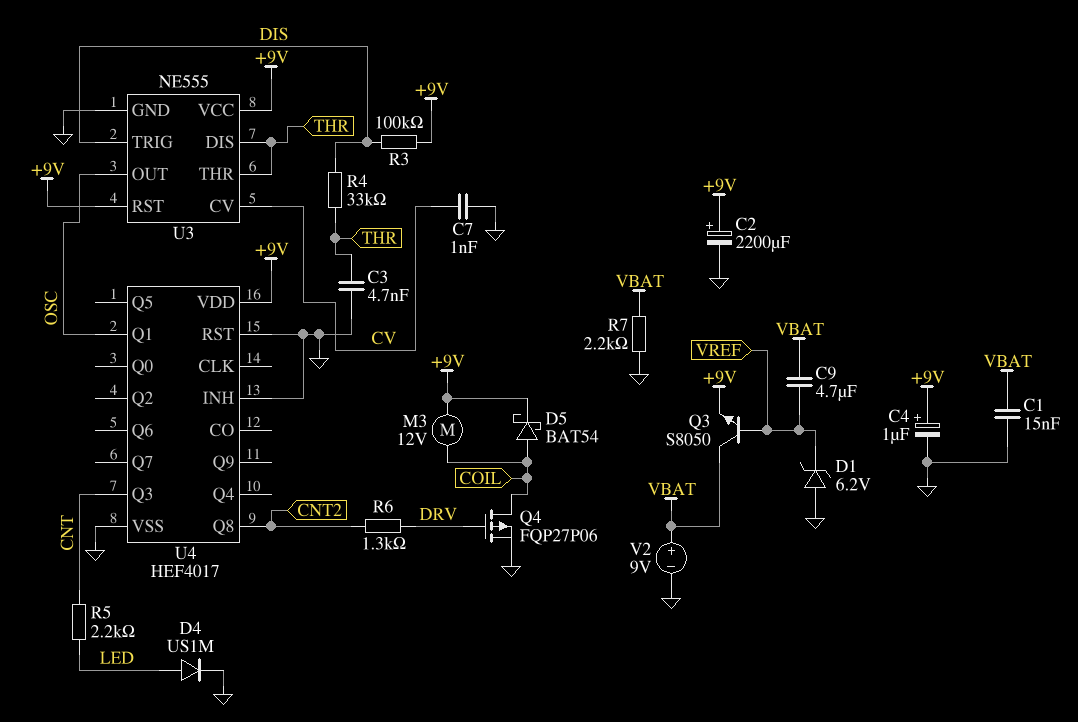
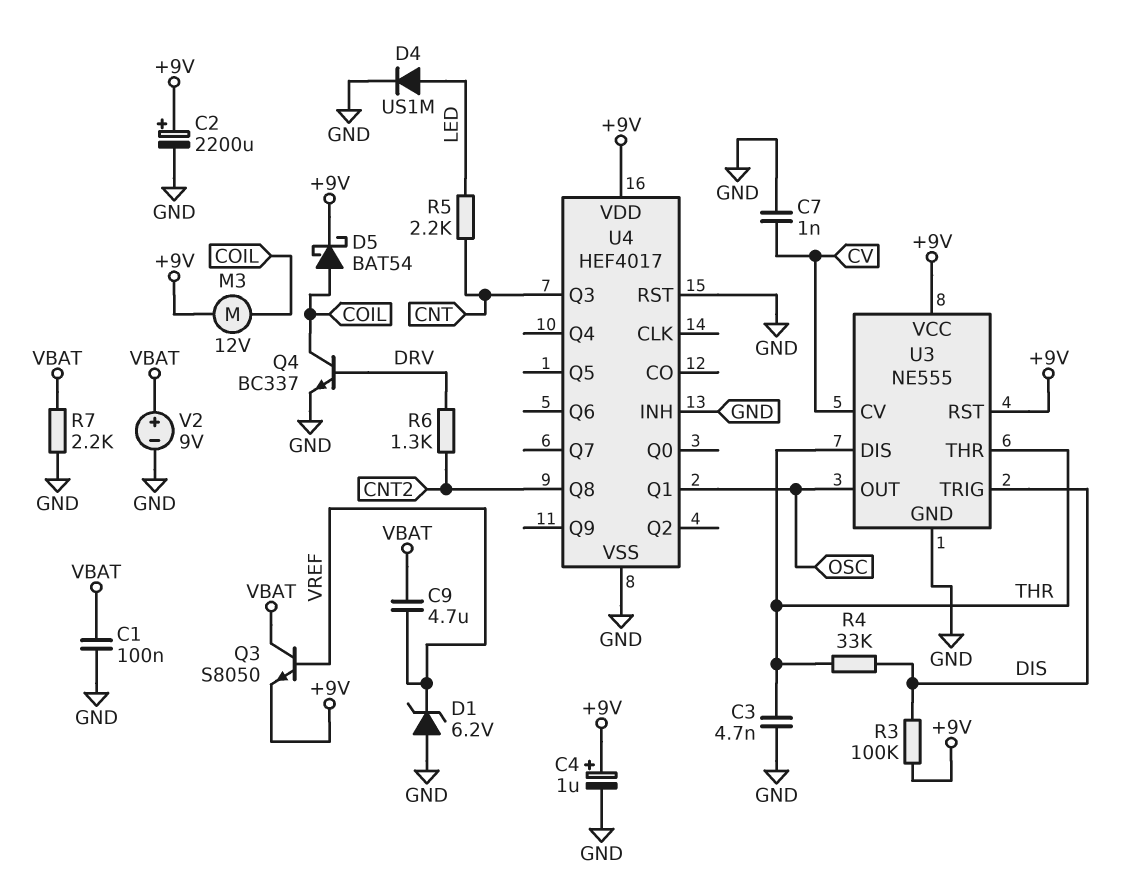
C1: 15nF (GND, VBAT) -> 100nF (GND, VBAT)
Q4: PMOS FQP27P06 (G DRV, D COIL, S GND) -> NPN BC337 (B DRV, C COIL, E GND)

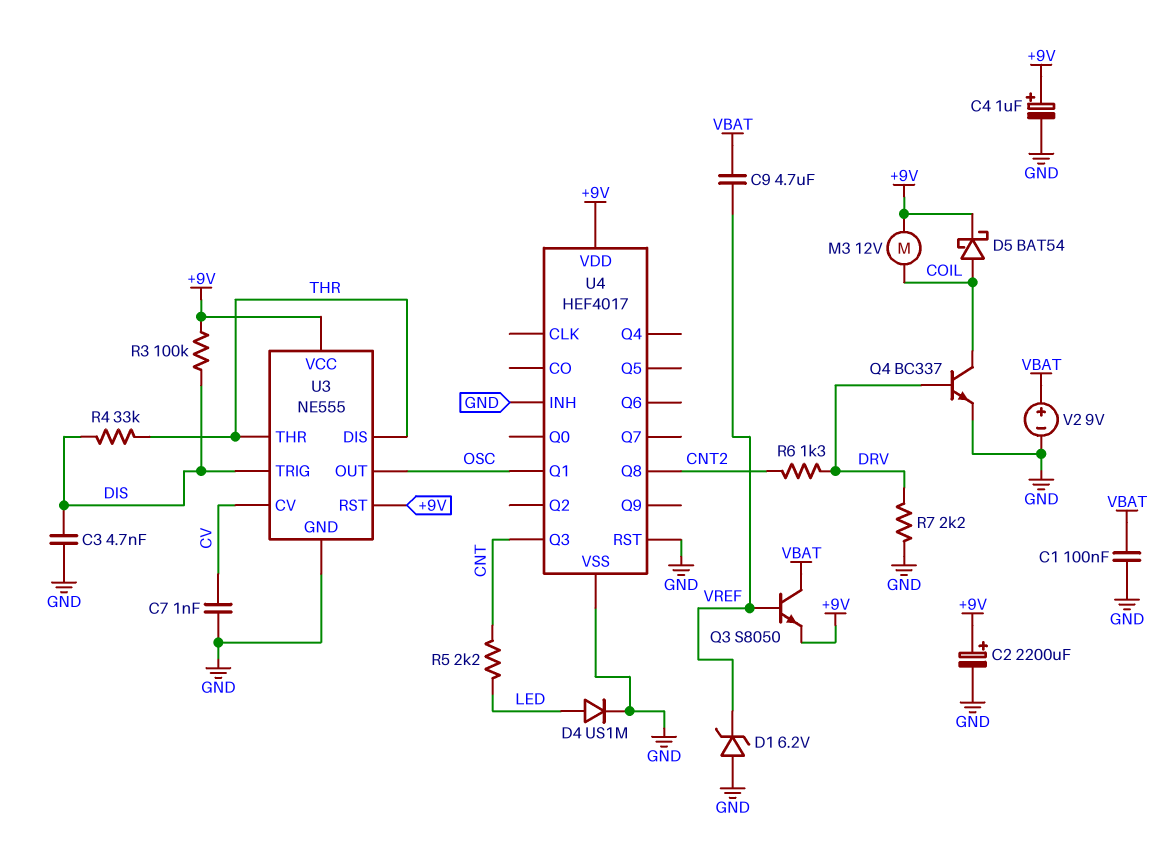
C3: 4.7nF (GND, THR) -> 4.7nF (DIS, GND)
R7: 2.2k (GND, VBAT) -> 2.2k (DRV, GND)

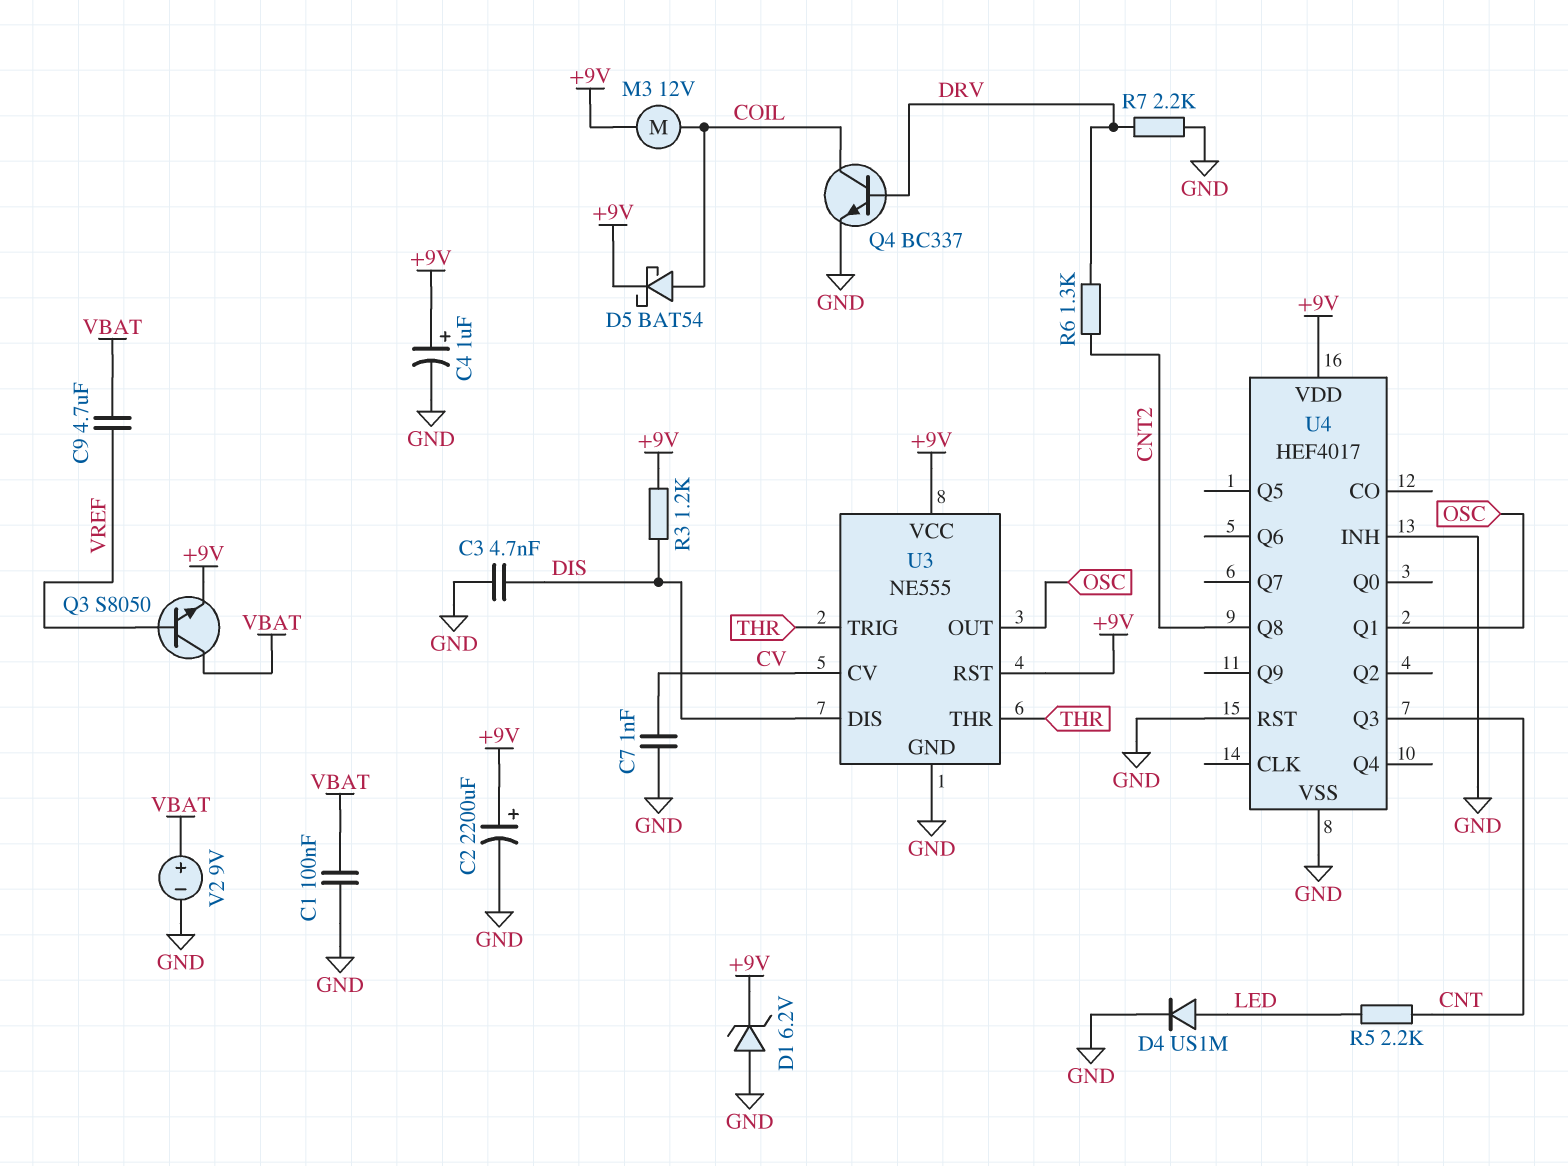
D1: zener 6.2V (A GND, K VREF) -> zener 6.2V (A GND, K +9V)
R3: 100k (+9V, DIS) -> 1.2k (+9V, DIS)
R4: 33k (DIS, THR) -> none
U3 pin DIS: THR -> DIS
U3 pin TRIG: DIS -> THR

